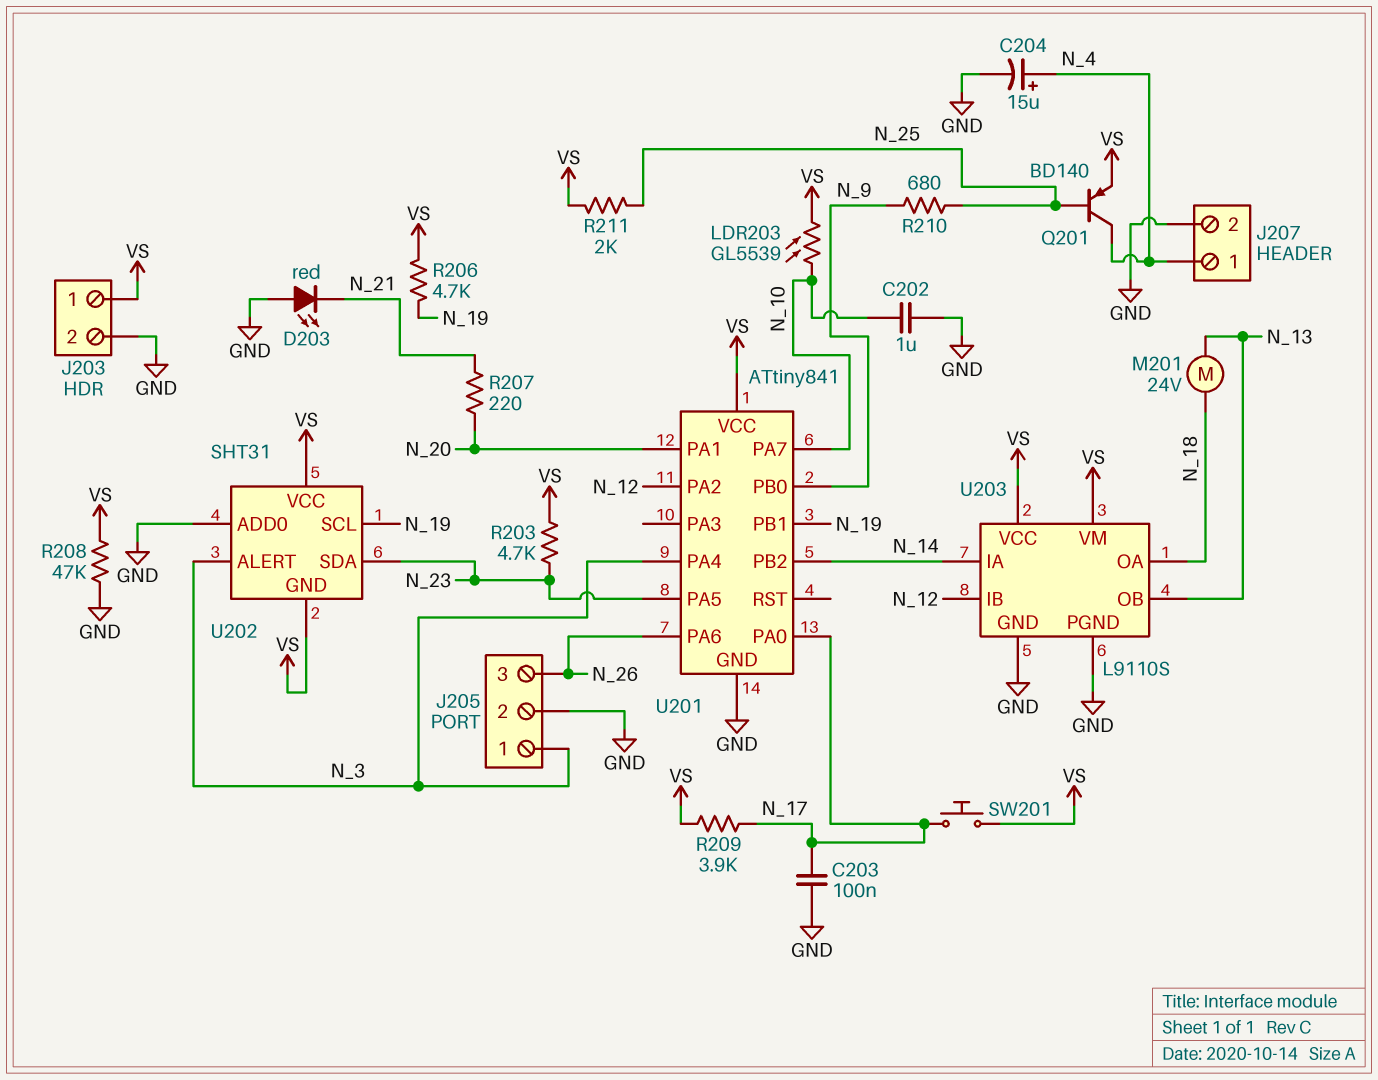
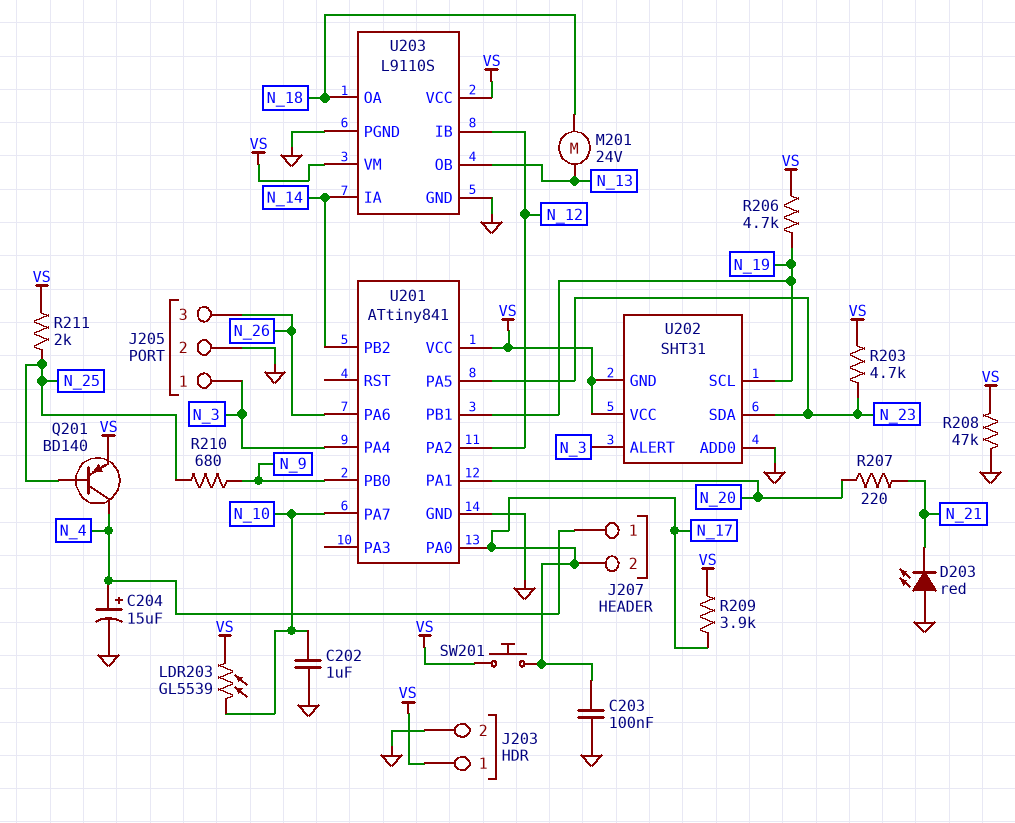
J207 pin 2: GND -> N_17

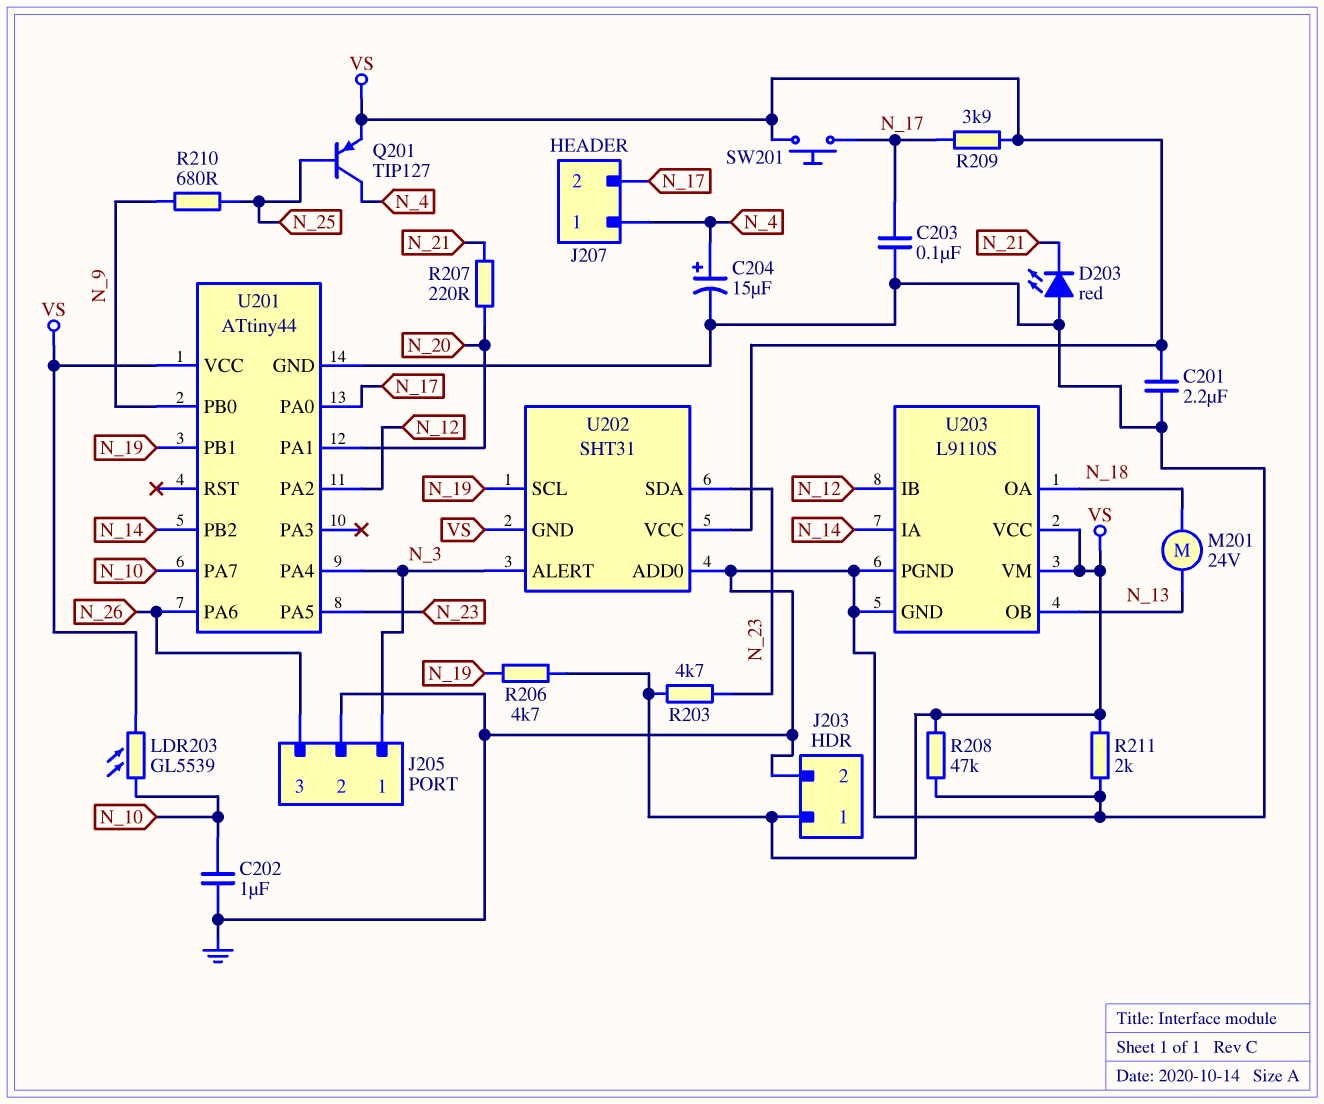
C201: none -> 2.2uF (GND, VS)
Q201: PNP BD140 (B N_25, C N_4, E VS) -> PNP TIP127 (B N_25, C N_4, E VS)
R211: 2k (N_25, VS) -> 2k (GND, VS)
U201: ATtiny841 -> ATtiny44

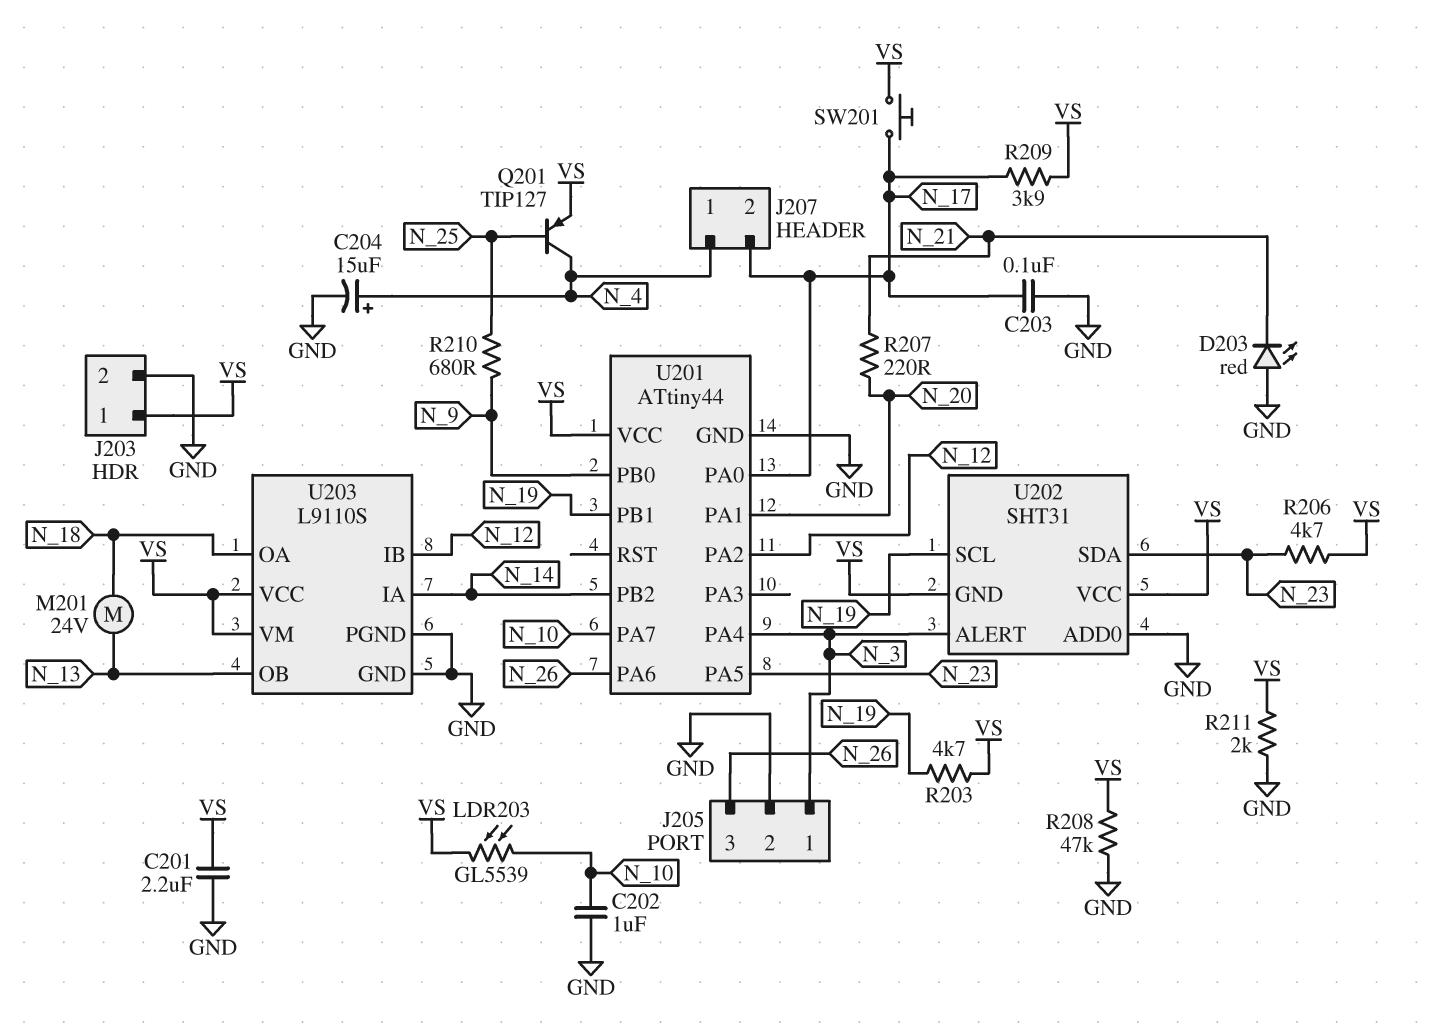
R203: 4.7k (N_23, VS) -> 4.7k (N_19, VS)
R206: 4.7k (N_19, VS) -> 4.7k (N_23, VS)

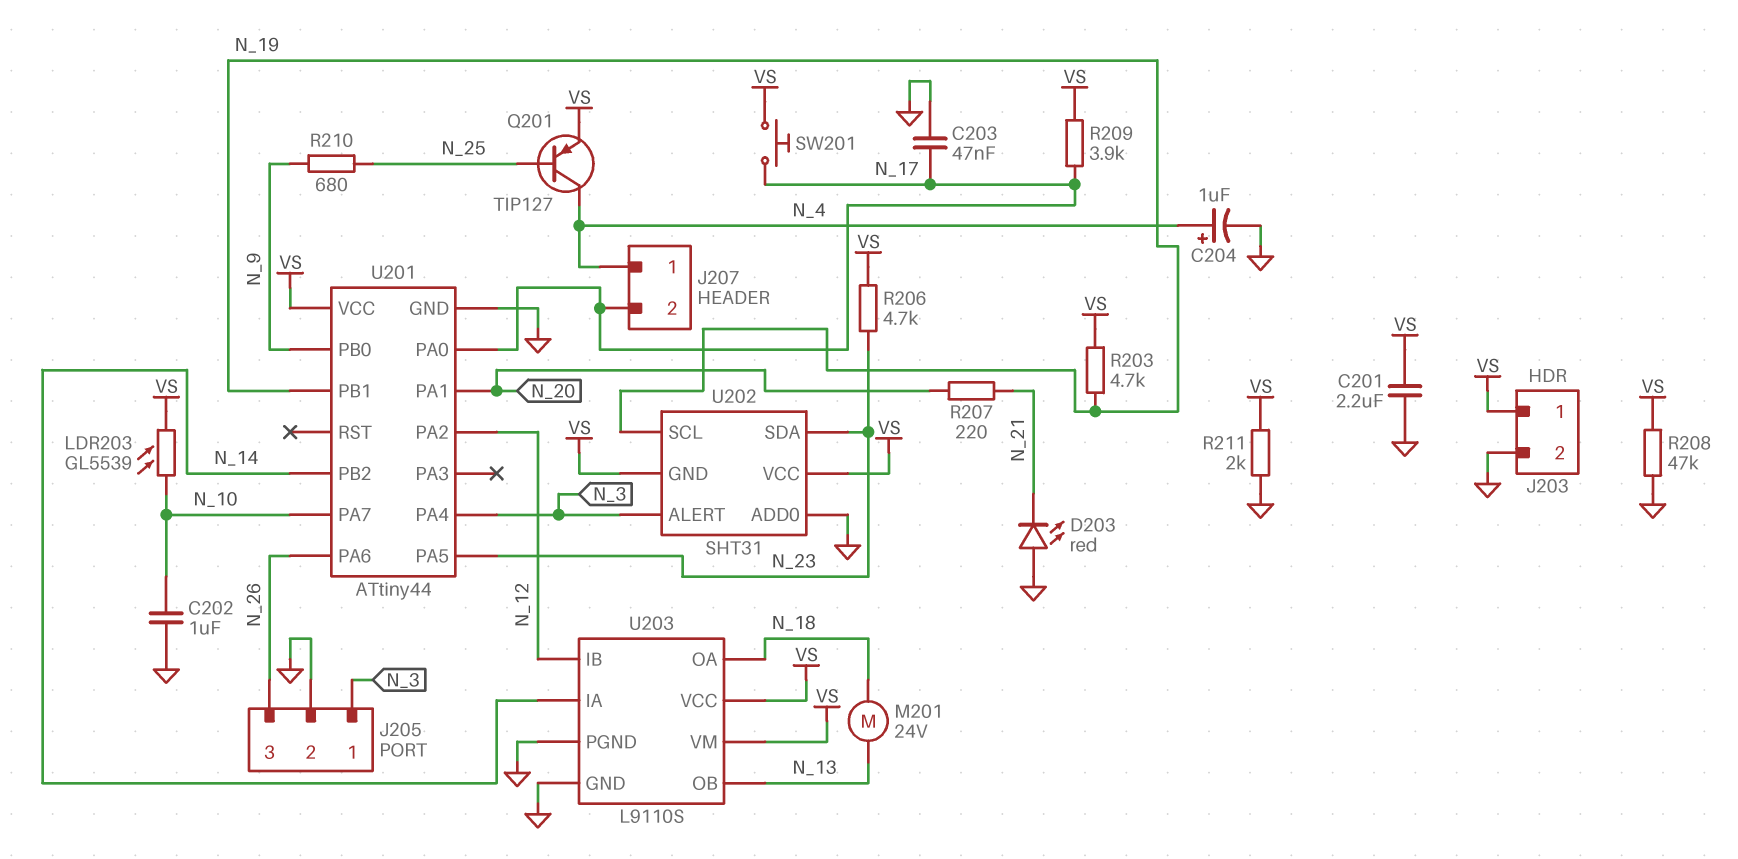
C203: 100nF (GND, N_17) -> 47nF (GND, N_17)
C204: 15uF (plus N_4, minus GND) -> 1uF (plus N_4, minus GND)

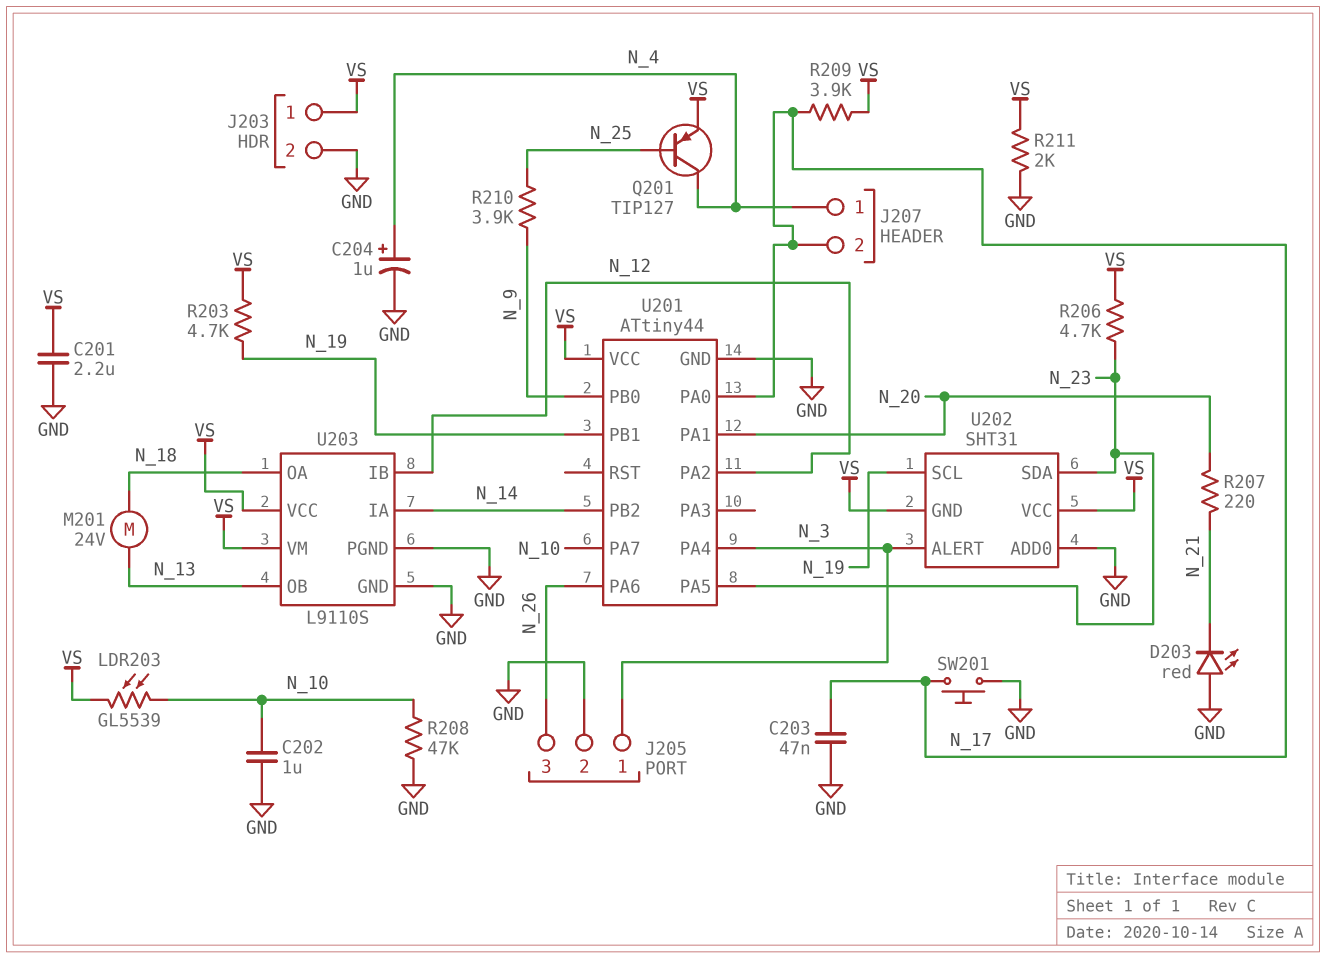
R208: 47k (GND, VS) -> 47k (GND, N_10)
R210: 680 (N_9, N_25) -> 3.9k (N_9, N_25)
SW201: button (N_17, VS) -> button (GND, N_17)

